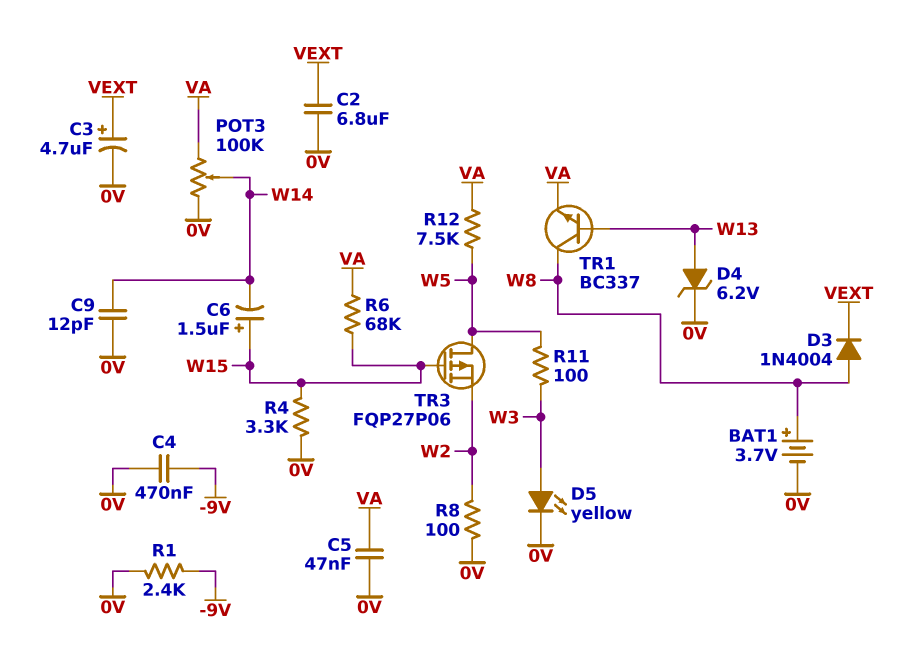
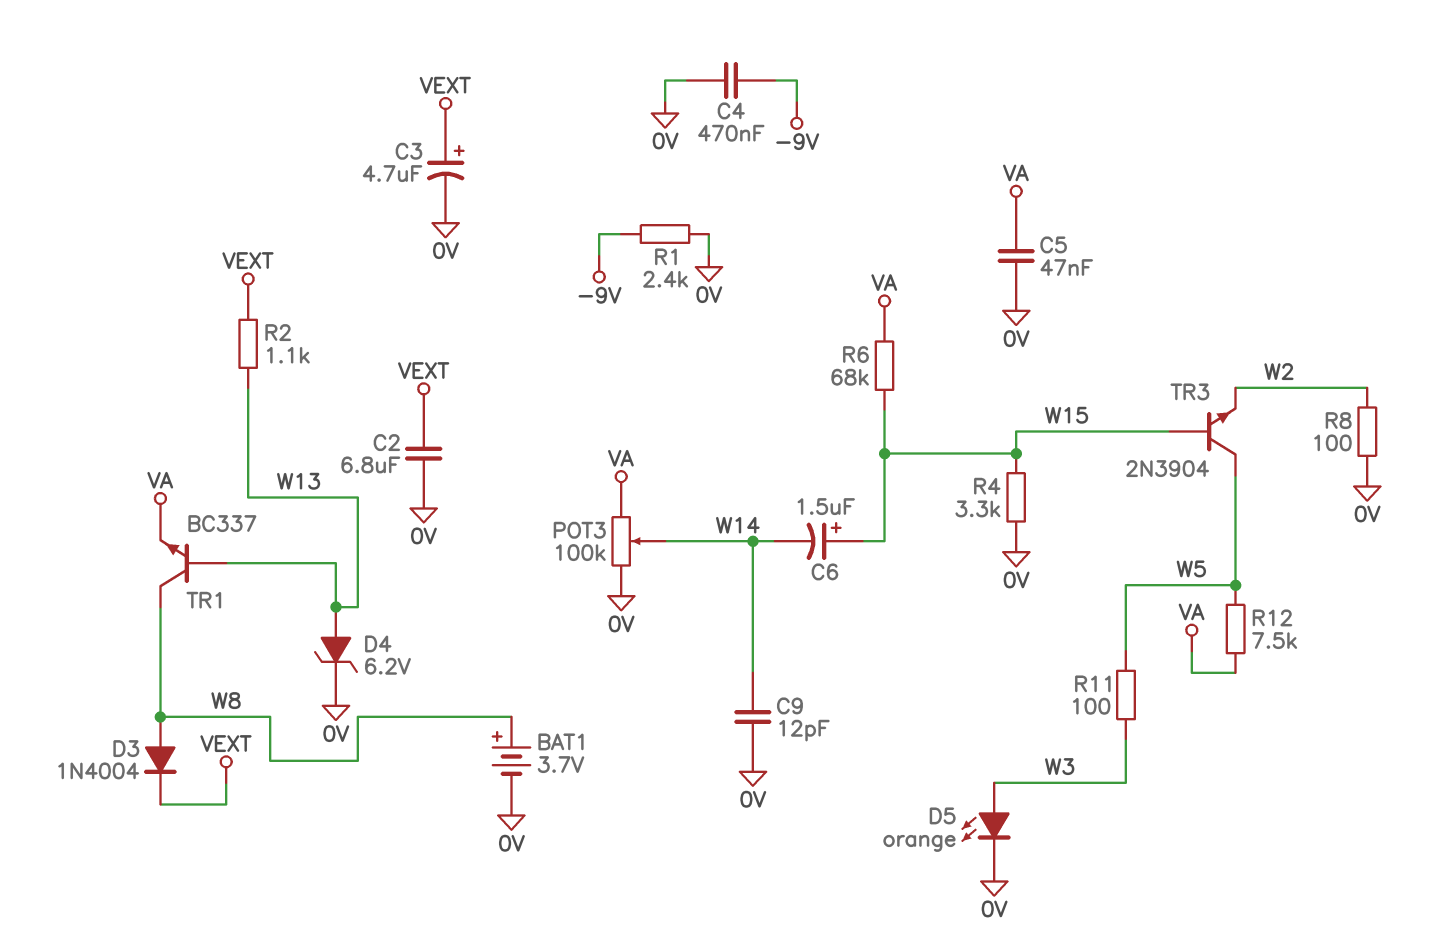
D5: LED yellow (A W3, K 0V) -> LED orange (A W3, K 0V)
R2: none -> 1.1k (VEXT, W13)
TR3: PMOS FQP27P06 (G W15, D W5, S W2) -> NPN 2N3904 (B W15, C W5, E W2)

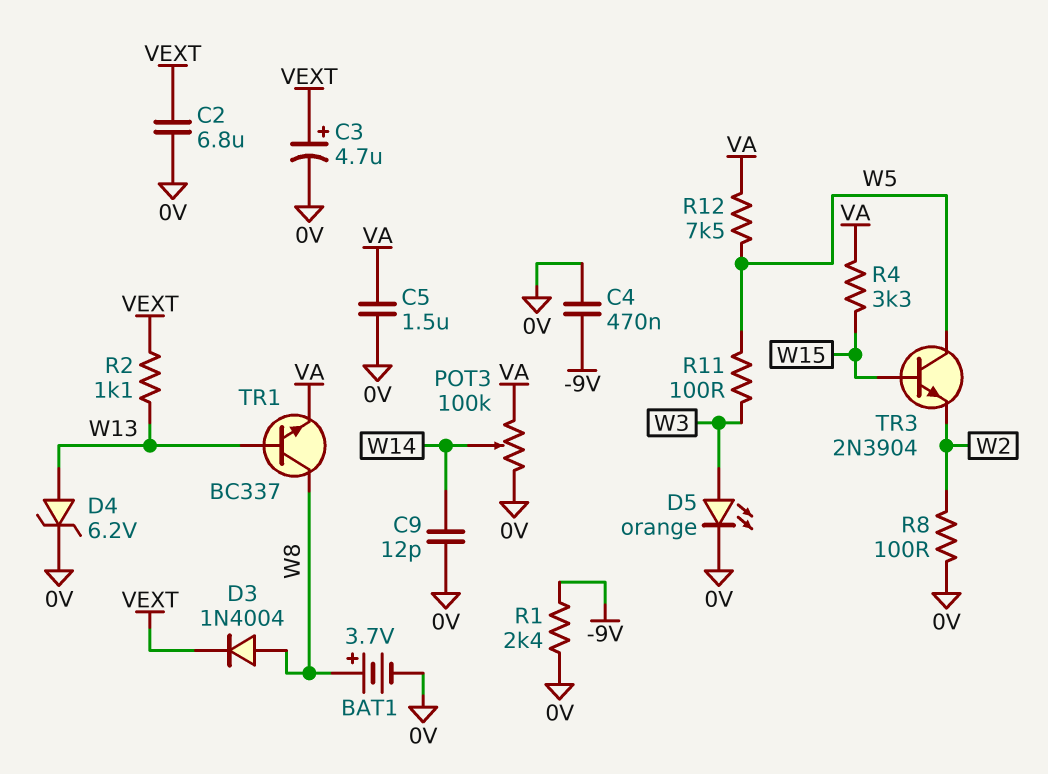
C5: 47nF (0V, VA) -> 1.5uF (0V, VA)
C6: 1.5uF (plus W15, minus W14) -> none
R4: 3.3k (0V, W15) -> 3.3k (VA, W15)
R6: 68k (VA, W15) -> none

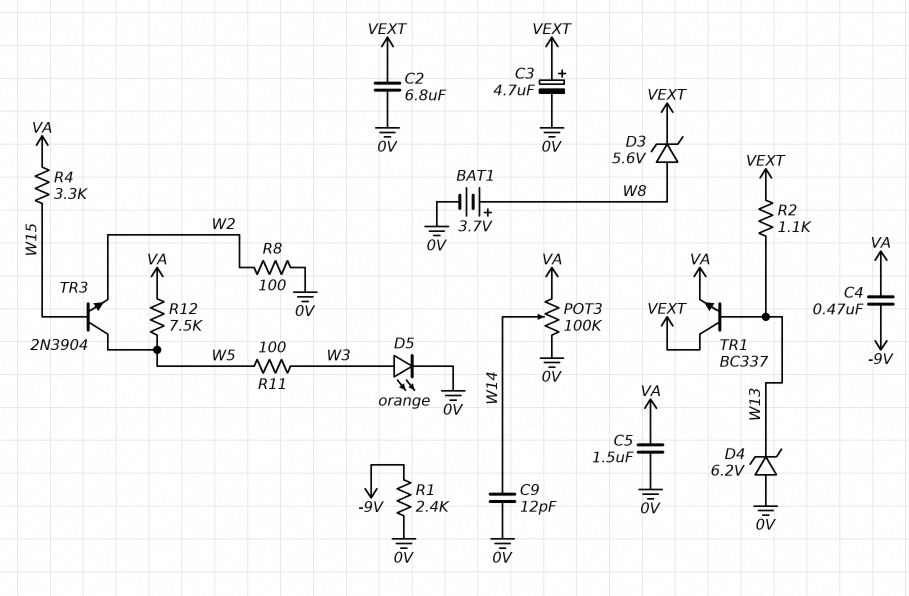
C4: 470nF (-9V, 0V) -> 470nF (-9V, VA)
D3: diode 1N4004 (A W8, K VEXT) -> zener 5.6V (A W8, K VEXT)
D4: zener 6.2V (A W13, K 0V) -> zener 6.2V (A 0V, K W13)
TR1: NPN BC337 (B W13, C W8, E VA) -> NPN BC337 (B W13, C VEXT, E VA)

